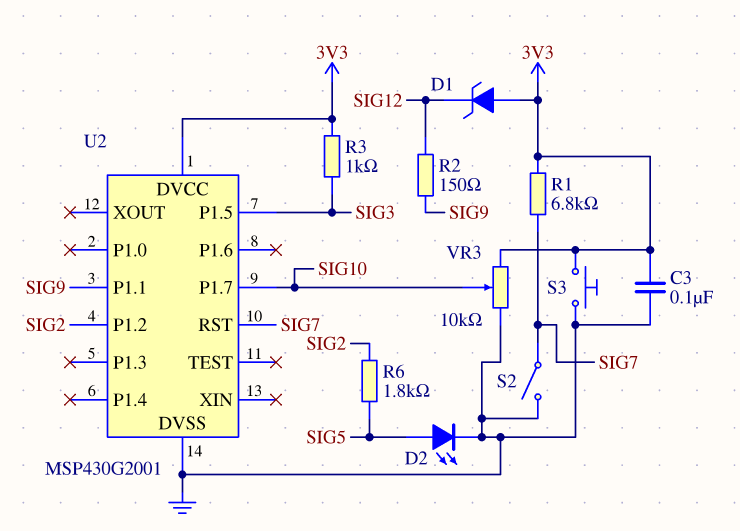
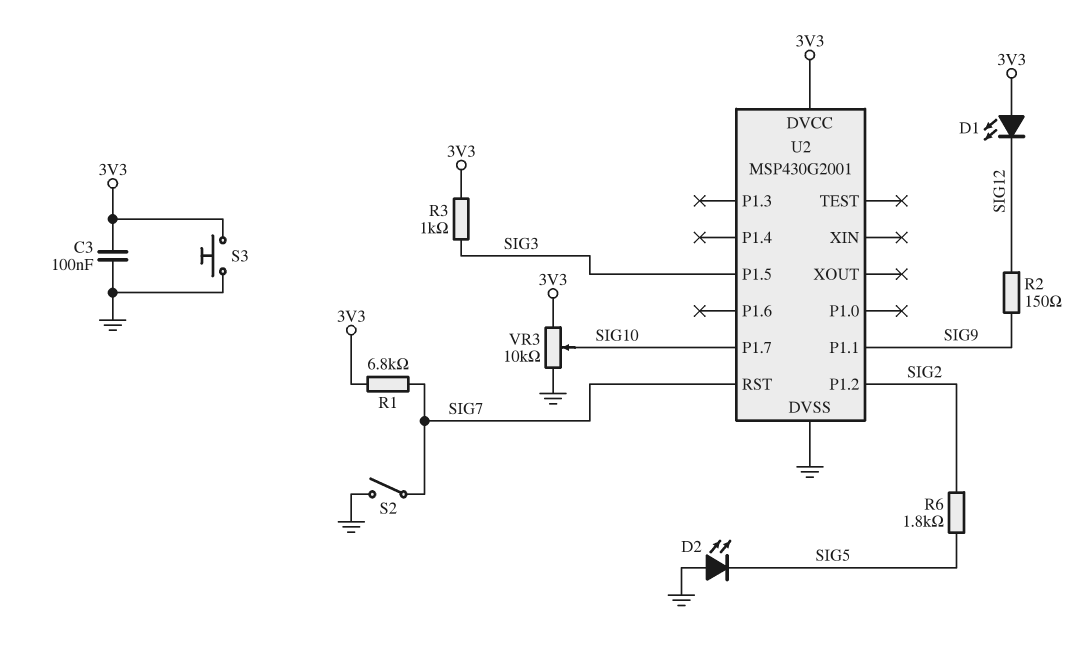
D1: zener (A 3V3, K SIG12) -> LED (A 3V3, K SIG12)
D2: LED (A SIG5, K GND) -> LED (A GND, K SIG5)

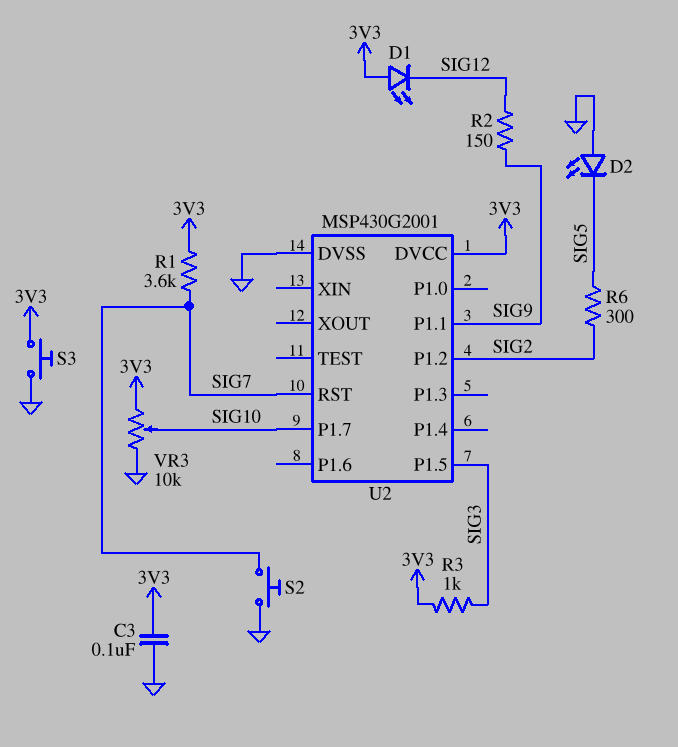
R1: 6.8k (3V3, SIG7) -> 3.6k (3V3, SIG7)
R6: 1.8k (SIG2, SIG5) -> 300 (SIG2, SIG5)
S2: switch (GND, SIG7) -> button (GND, SIG7)

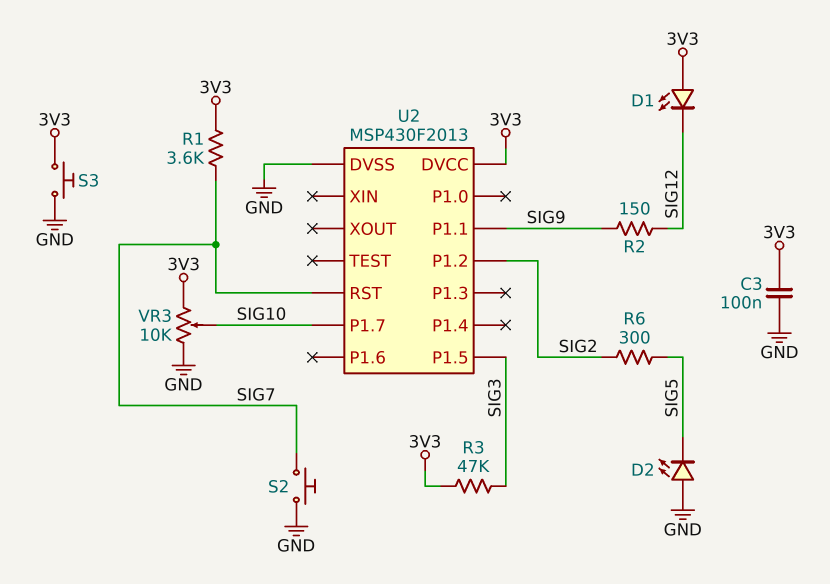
R3: 1k (3V3, SIG3) -> 47k (3V3, SIG3)
U2: MSP430G2001 -> MSP430F2013

